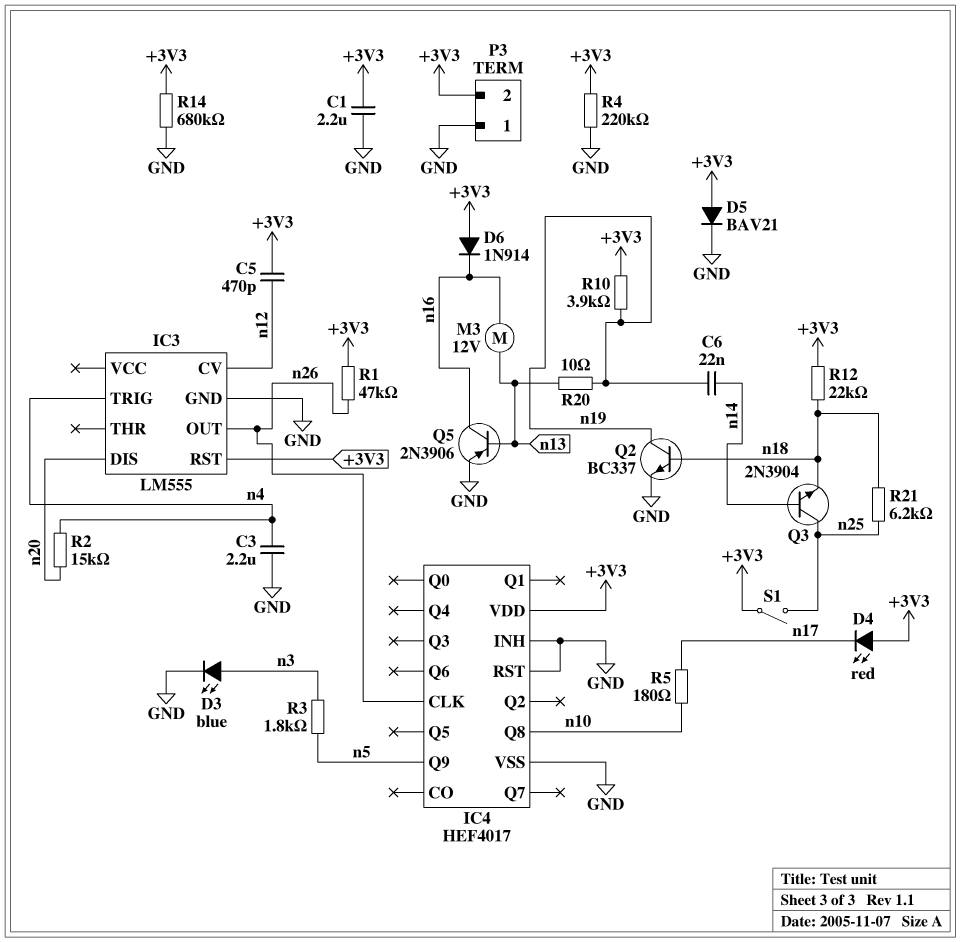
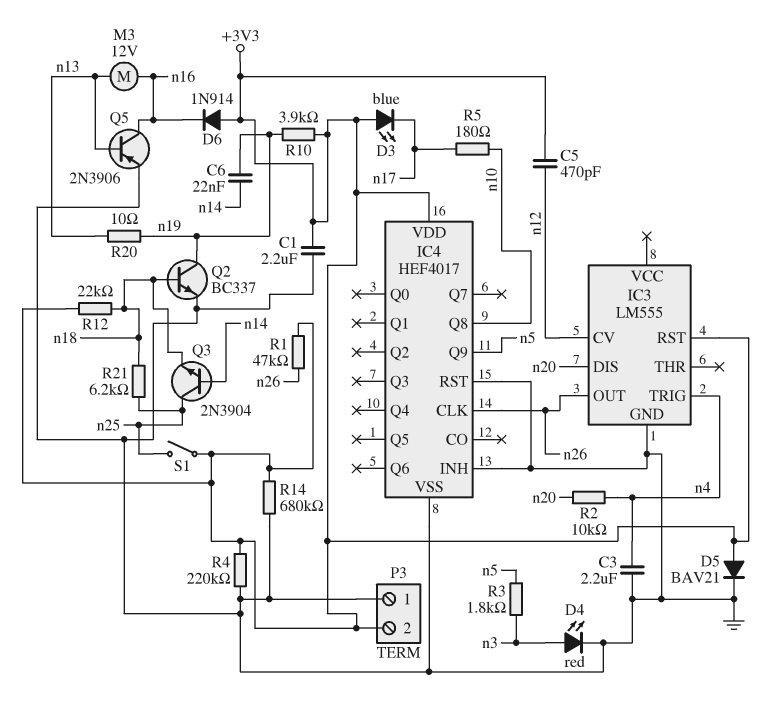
D3: LED blue (A n3, K GND) -> LED blue (A +3V3, K n17)
D4: LED red (A +3V3, K n17) -> LED red (A n3, K GND)
R2: 15k (n4, n20) -> 10k (n4, n20)

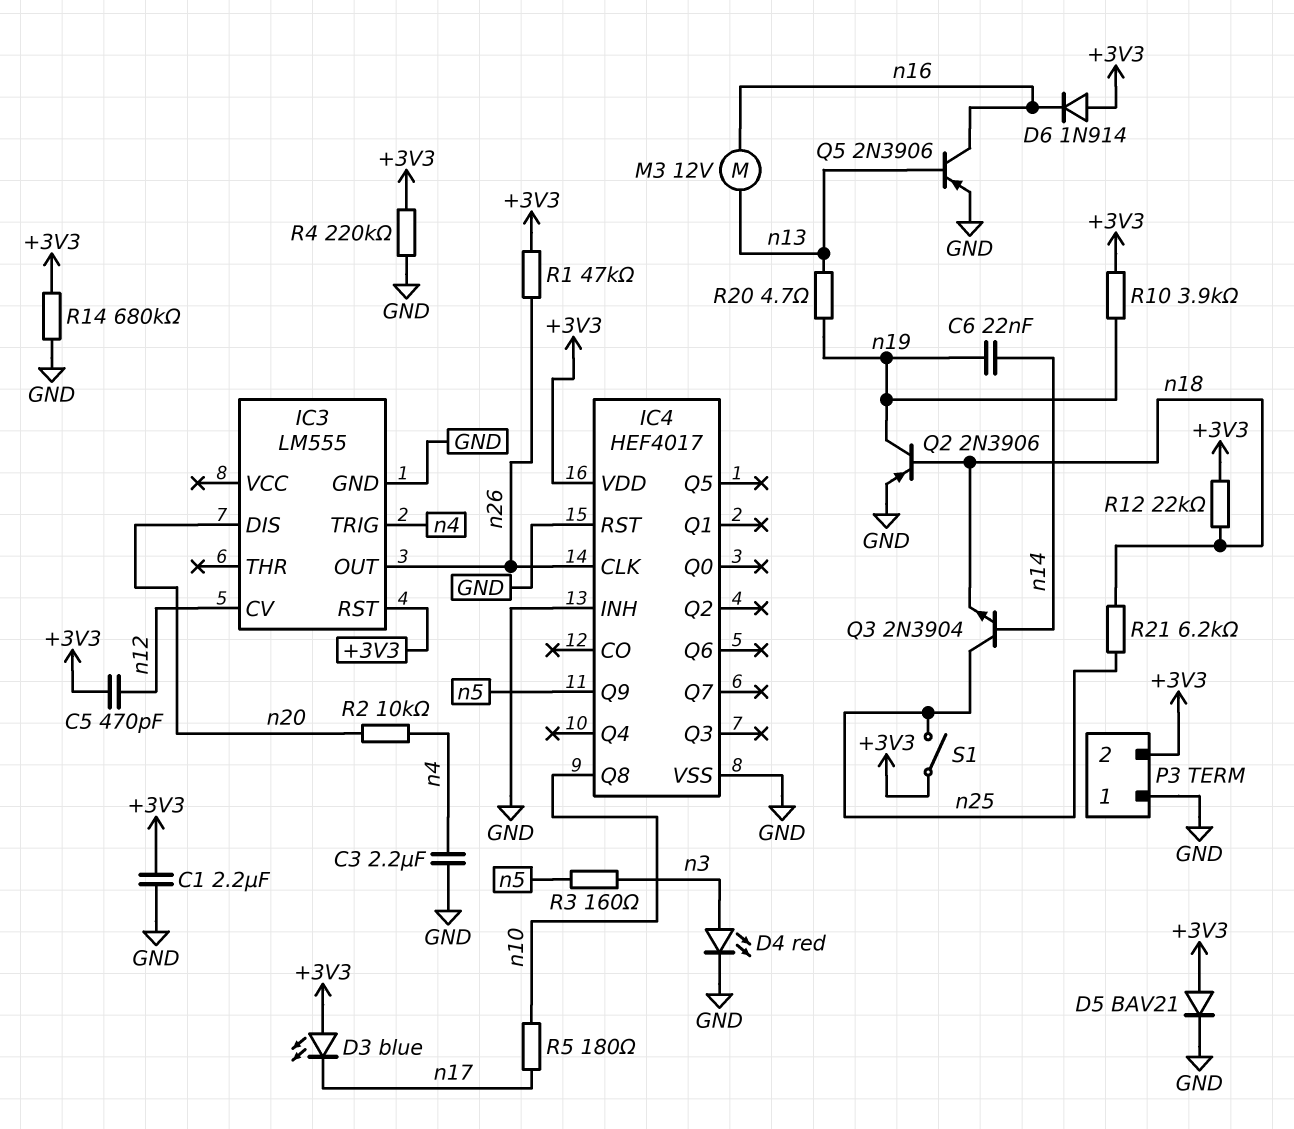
Q2: NPN BC337 (B n18, C n19, E GND) -> PNP 2N3906 (B n18, C n19, E GND)
R3: 1.8k (n3, n5) -> 160 (n3, n5)
R20: 10 (n13, n19) -> 4.7 (n13, n19)

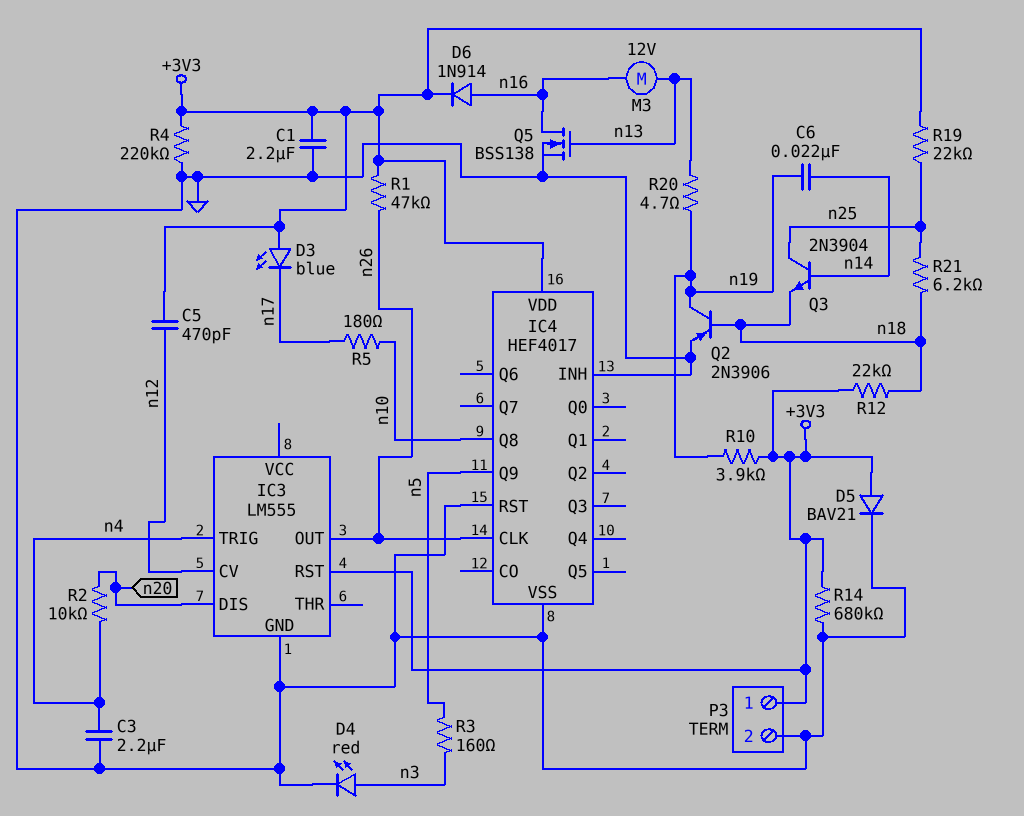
D6: diode 1N914 (A +3V3, K n16) -> diode 1N914 (A n16, K +3V3)
P3 pin 1: GND -> +3V3
P3 pin 2: +3V3 -> GND
Q5: PNP 2N3906 (B n13, C n16, E GND) -> NMOS BSS138 (G n13, D n16, S GND)
R19: none -> 22k (+3V3, n25)
S1: switch (+3V3, n25) -> none

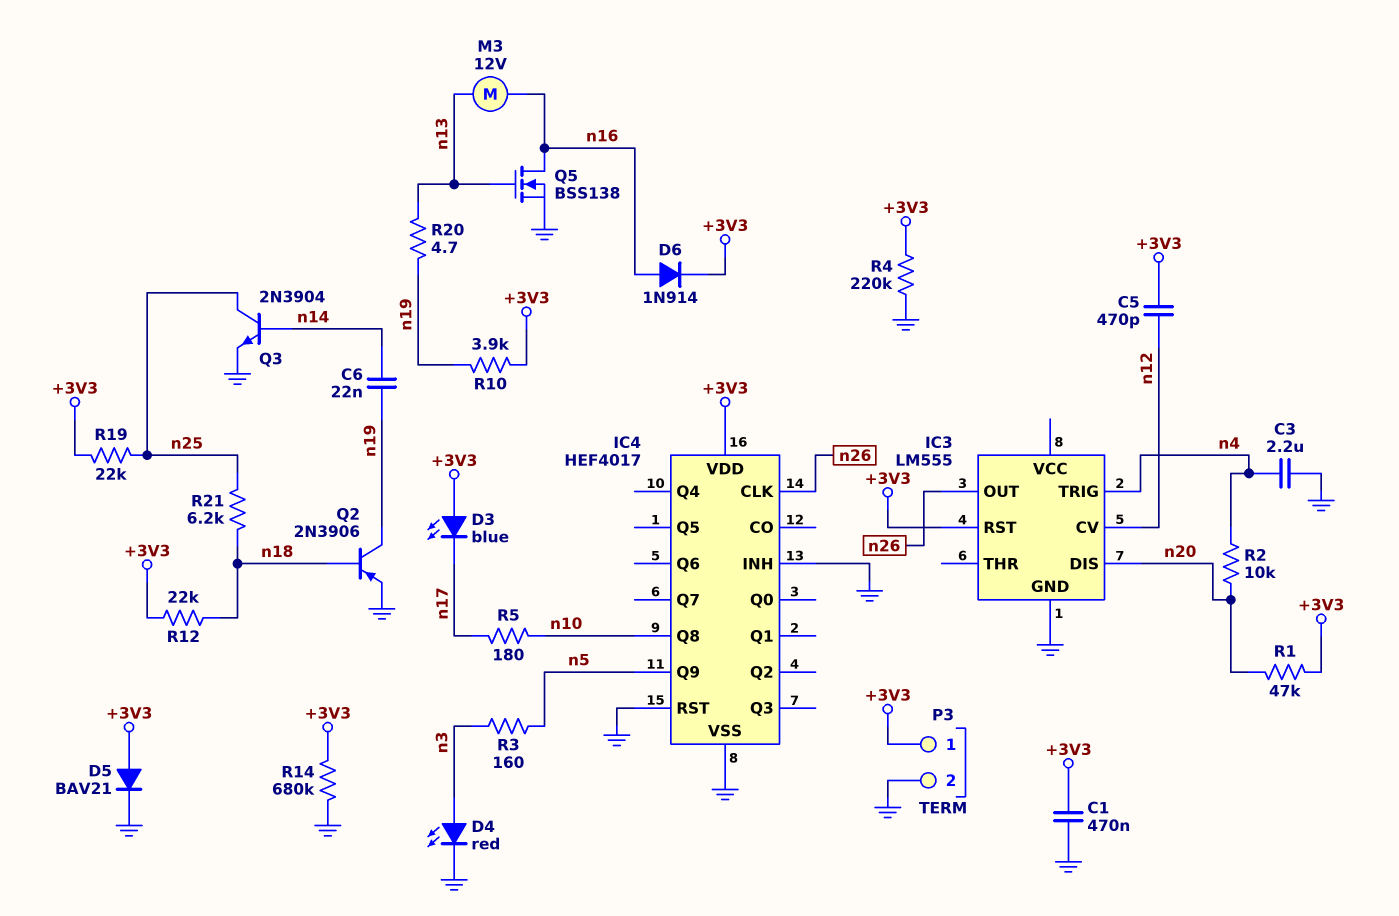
C1: 2.2uF (+3V3, GND) -> 470nF (+3V3, GND)
Q3: NPN 2N3904 (B n14, C n25, E n18) -> NPN 2N3904 (B n14, C n25, E GND)
R1: 47k (+3V3, n26) -> 47k (+3V3, n20)

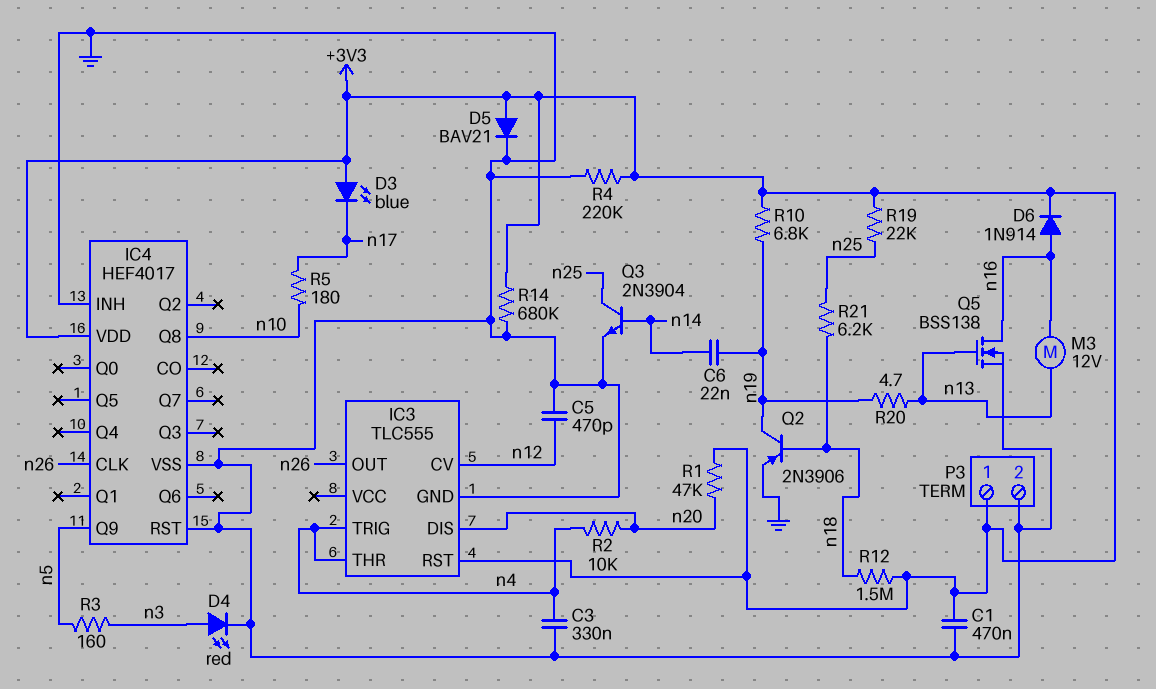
C3: 2.2uF (GND, n4) -> 330nF (GND, n4)
C5: 470pF (+3V3, n12) -> 470pF (GND, n12)
IC3: LM555 -> TLC555
IC3 pin THR: none -> n4
R10: 3.9k (+3V3, n19) -> 6.8k (+3V3, n19)
R12: 22k (+3V3, n18) -> 1.5M (+3V3, n18)

